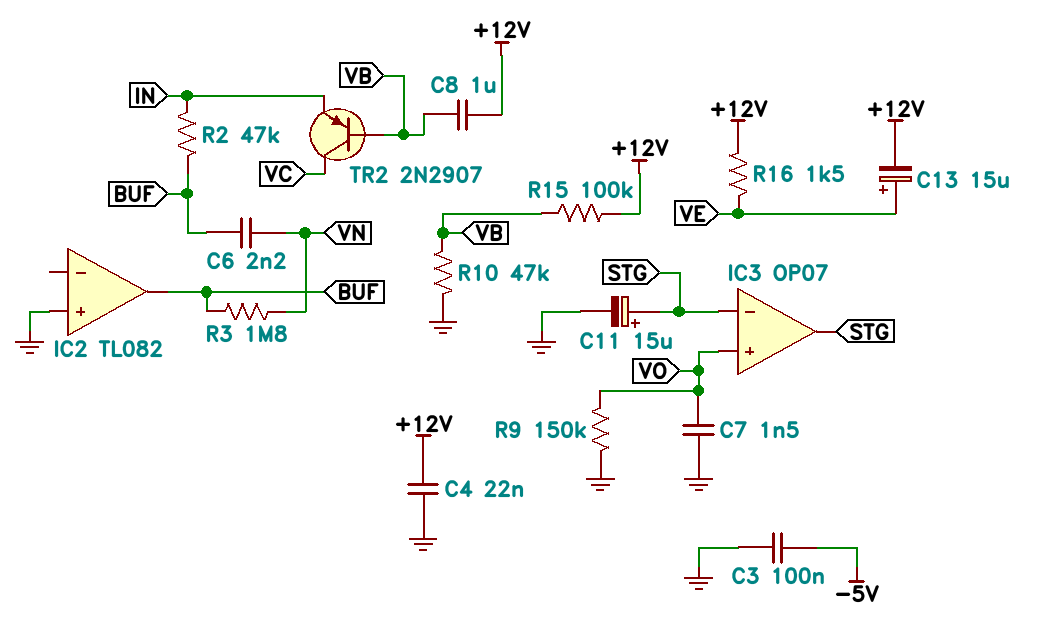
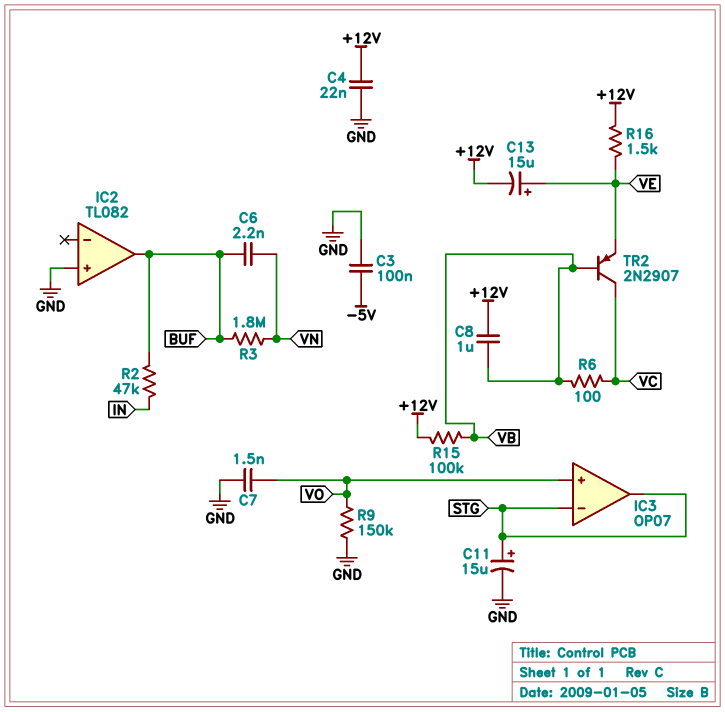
R6: none -> 100 (VB, VC)
R10: 47k (GND, VB) -> none
TR2: PNP 2N2907 (B VB, C VC, E IN) -> PNP 2N2907 (B VB, C VC, E VE)

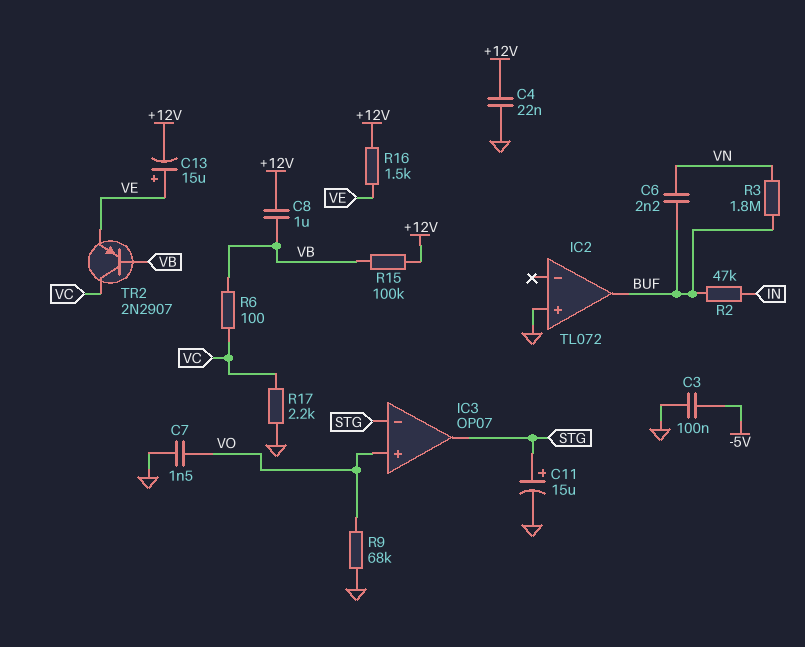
IC2: TL082 -> TL072
R9: 150k (GND, VO) -> 68k (GND, VO)
R17: none -> 2.2k (GND, VC)

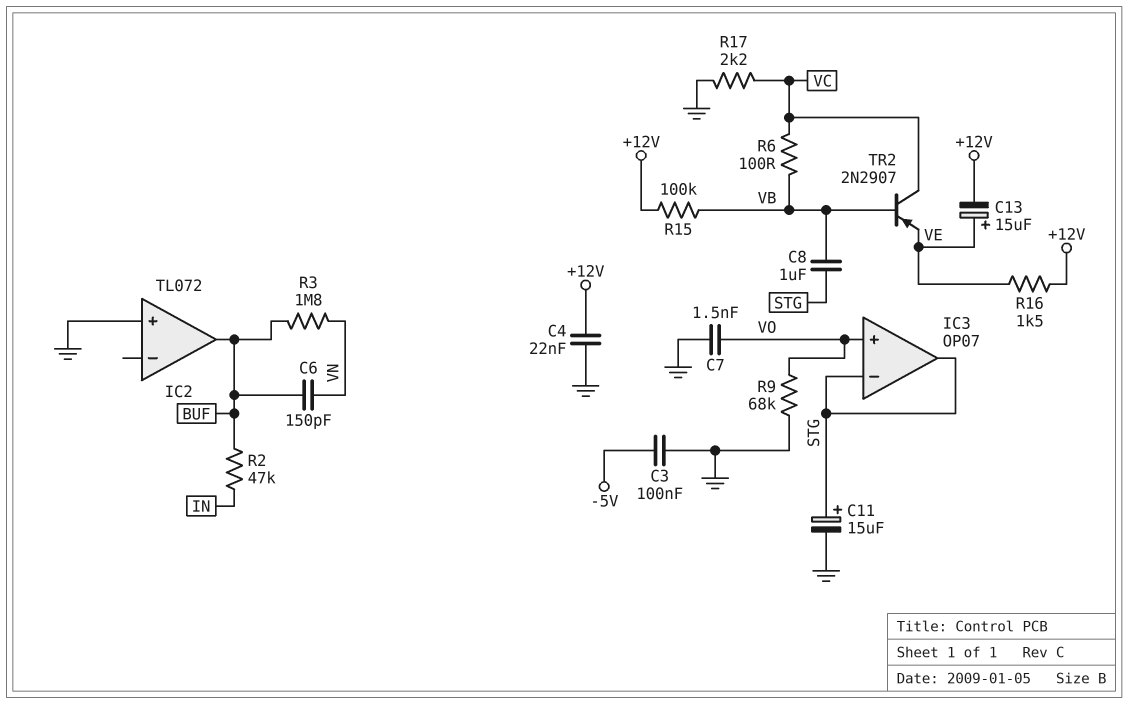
C6: 2.2nF (BUF, VN) -> 150pF (BUF, VN)
C8: 1uF (+12V, VB) -> 1uF (STG, VB)

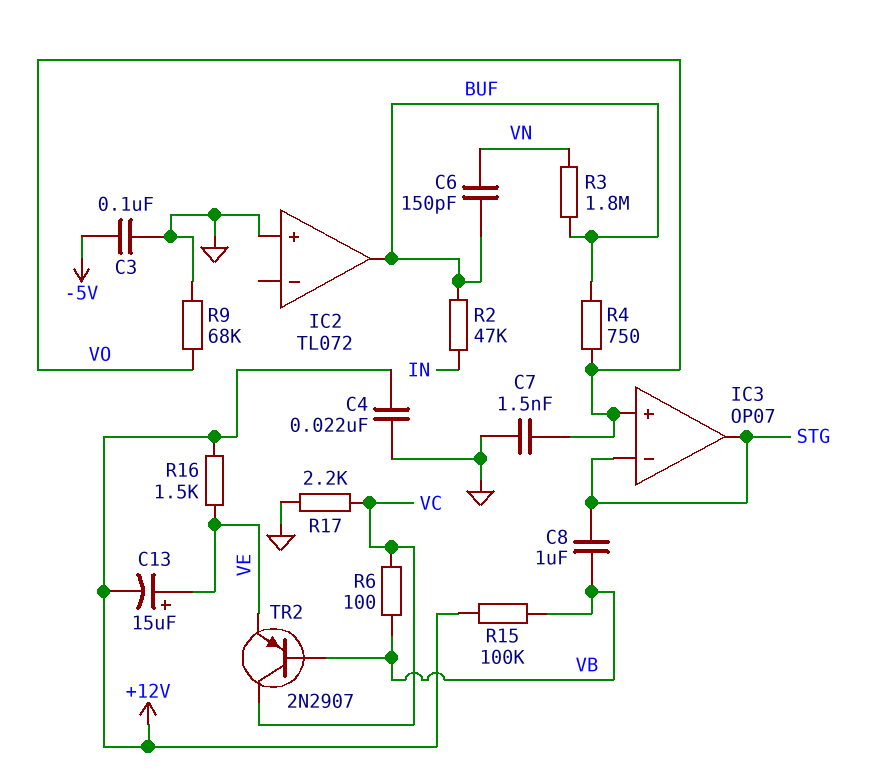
C11: 15uF (plus STG, minus GND) -> none
R4: none -> 750 (BUF, VO)

